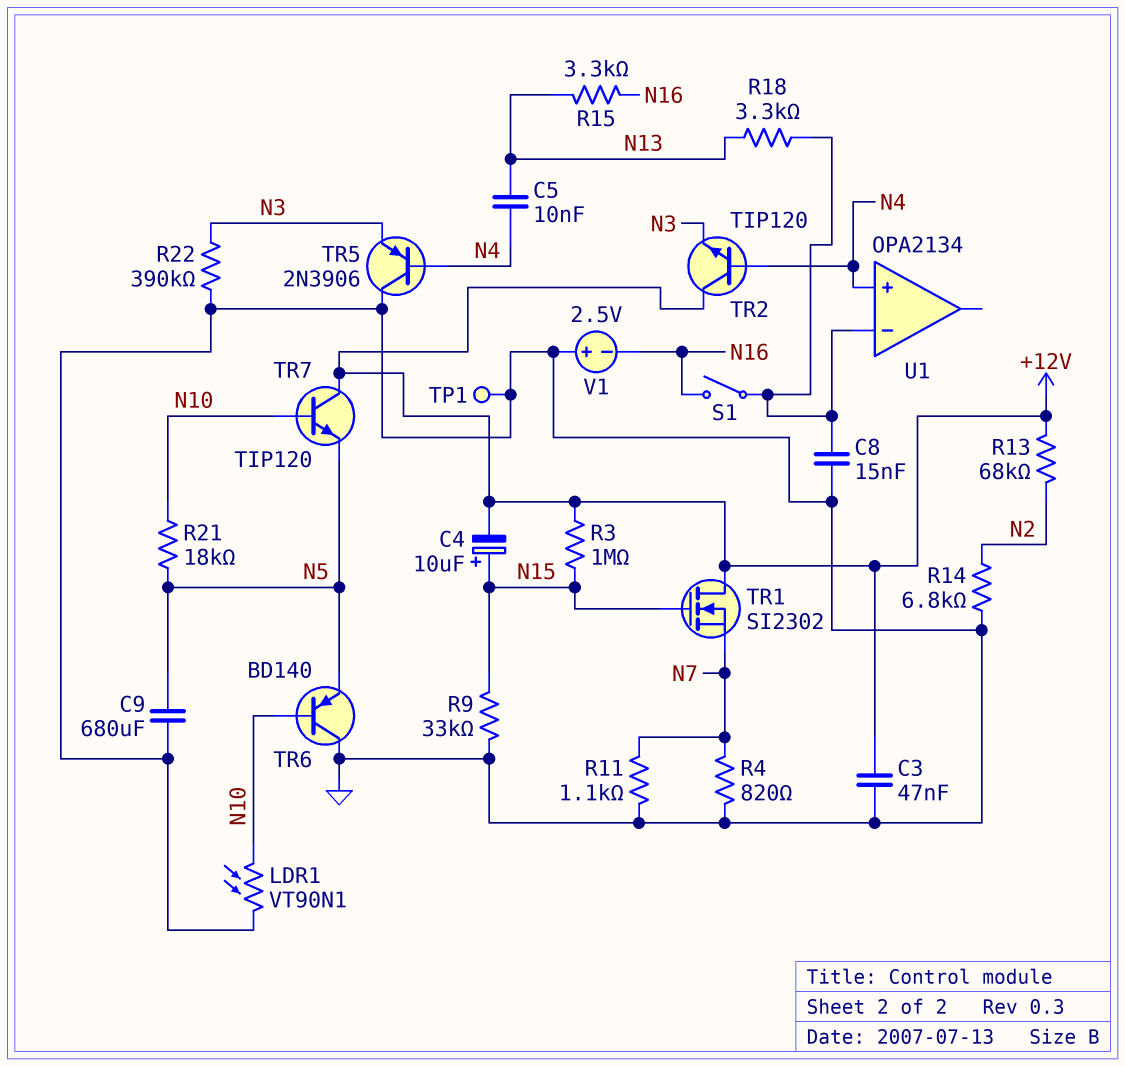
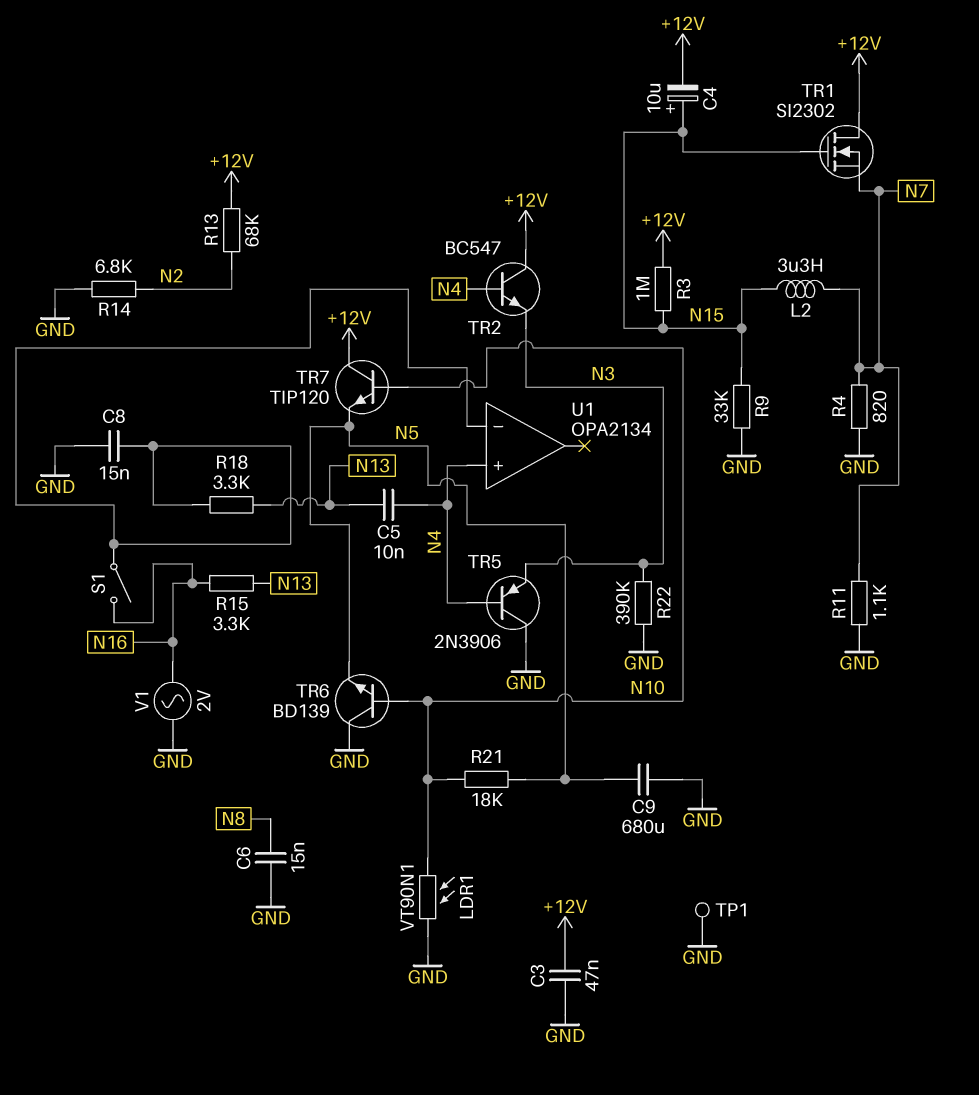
C6: none -> 15nF (GND, N8)
L2: none -> 3.3uH (N7, N15)
TR2: NPN TIP120 (B N4, C +12V, E N3) -> NPN BC547 (B N4, C +12V, E N3)
TR6: PNP BD140 (B N10, C GND, E N5) -> NPN BD139 (B N10, C GND, E N5)
V1: 2.5V (plus GND, minus N16) -> AC 2V (GND, N16)

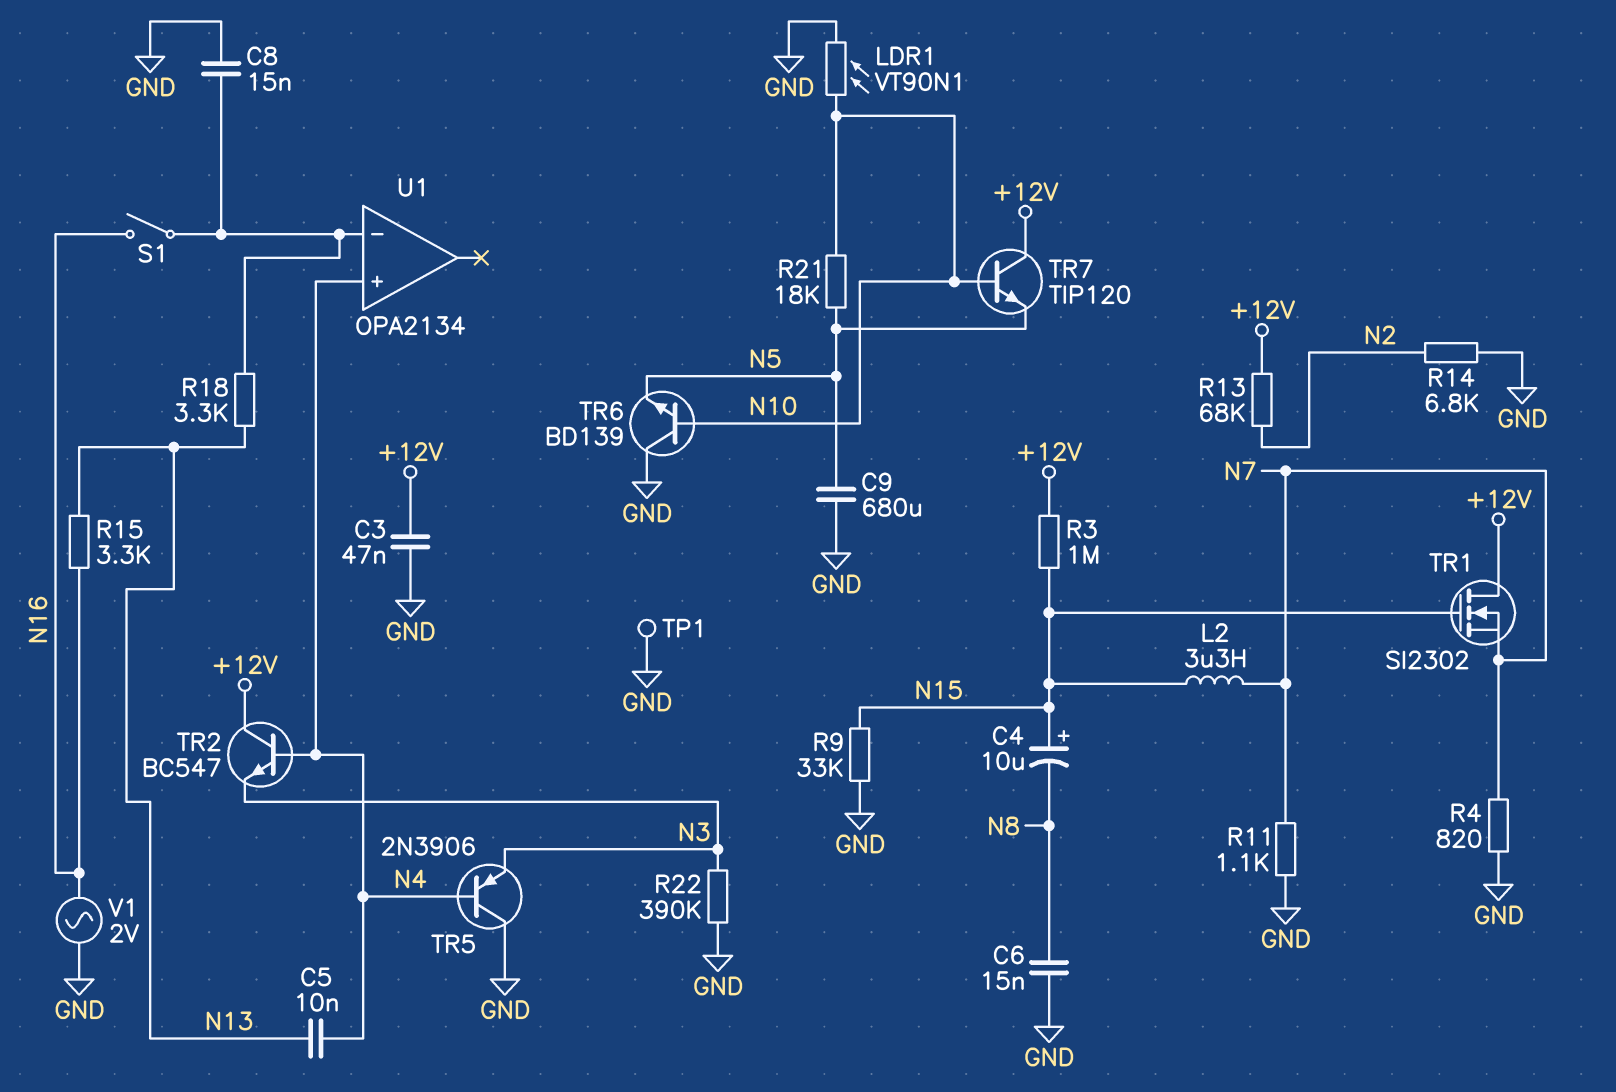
C4: 10uF (plus N15, minus +12V) -> 10uF (plus N15, minus N8)

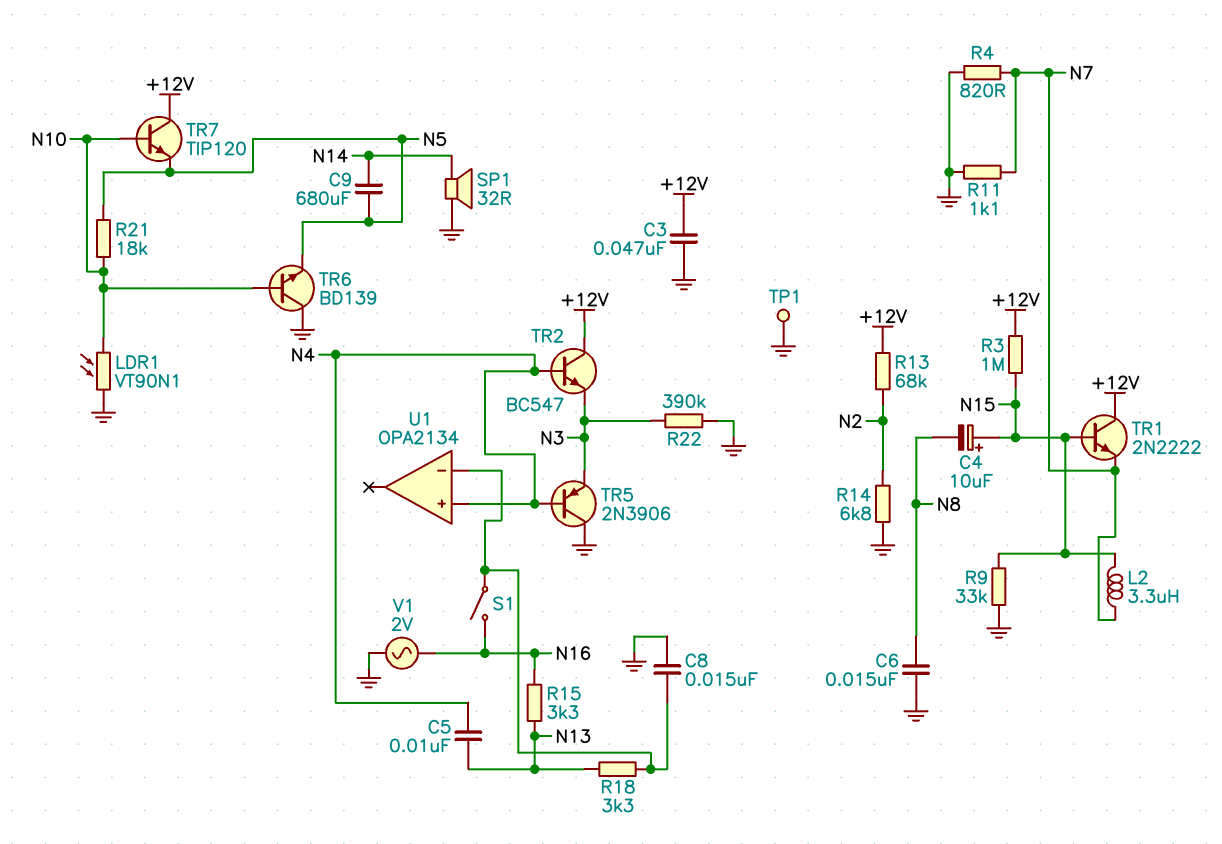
C9: 680uF (GND, N5) -> 680uF (N5, N14)
SP1: none -> speaker 32R (GND, N14)
TR1: NMOS SI2302 (G N15, D +12V, S N7) -> NPN 2N2222 (B N15, C +12V, E N7)

